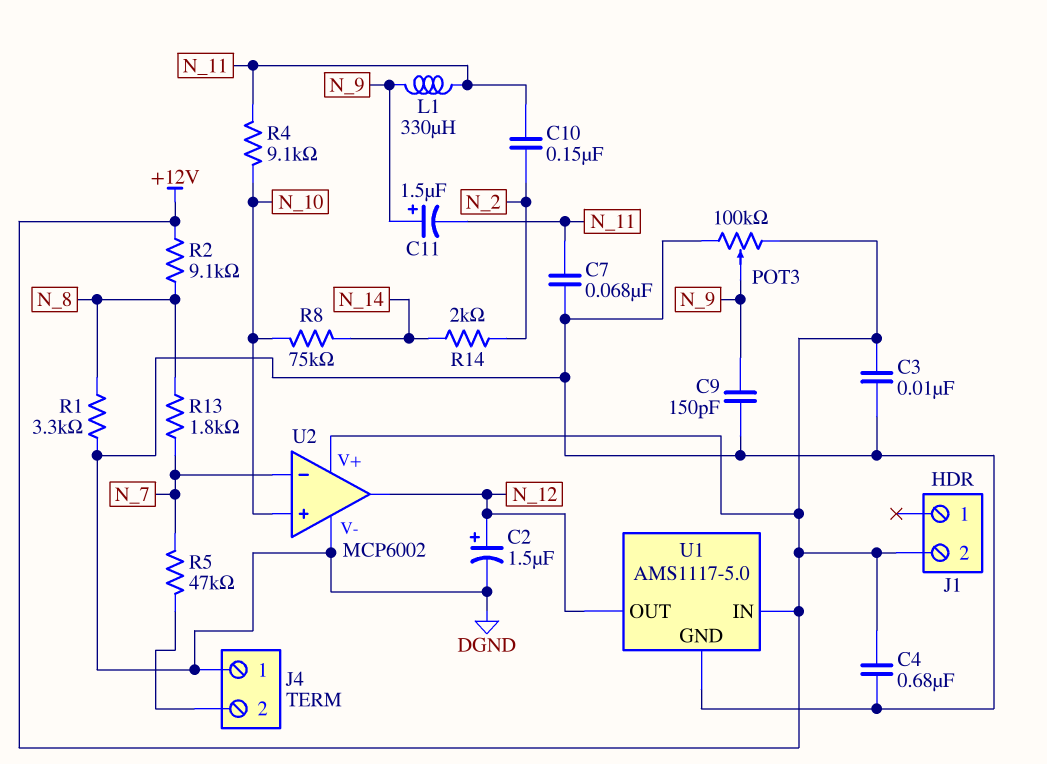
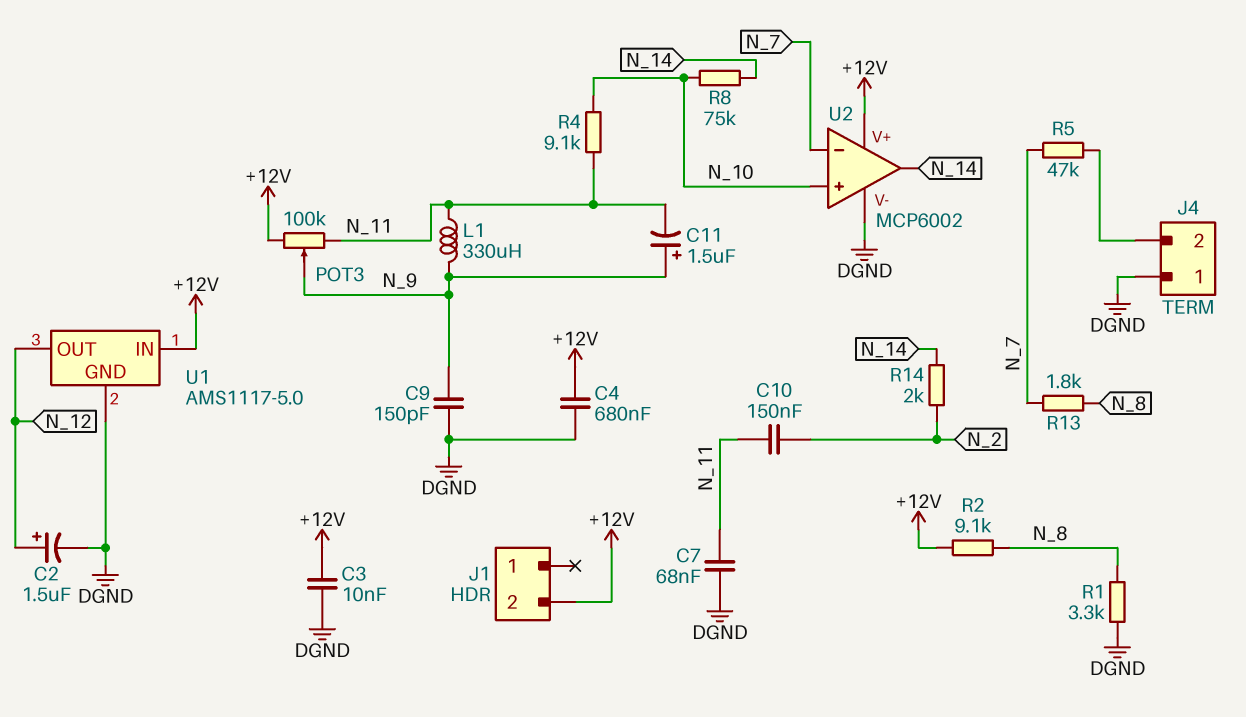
POT3: 100k (+12V, DGND, wiper N_9) -> 100k (+12V, N_11, wiper N_9)
U2 pin out: N_12 -> N_14

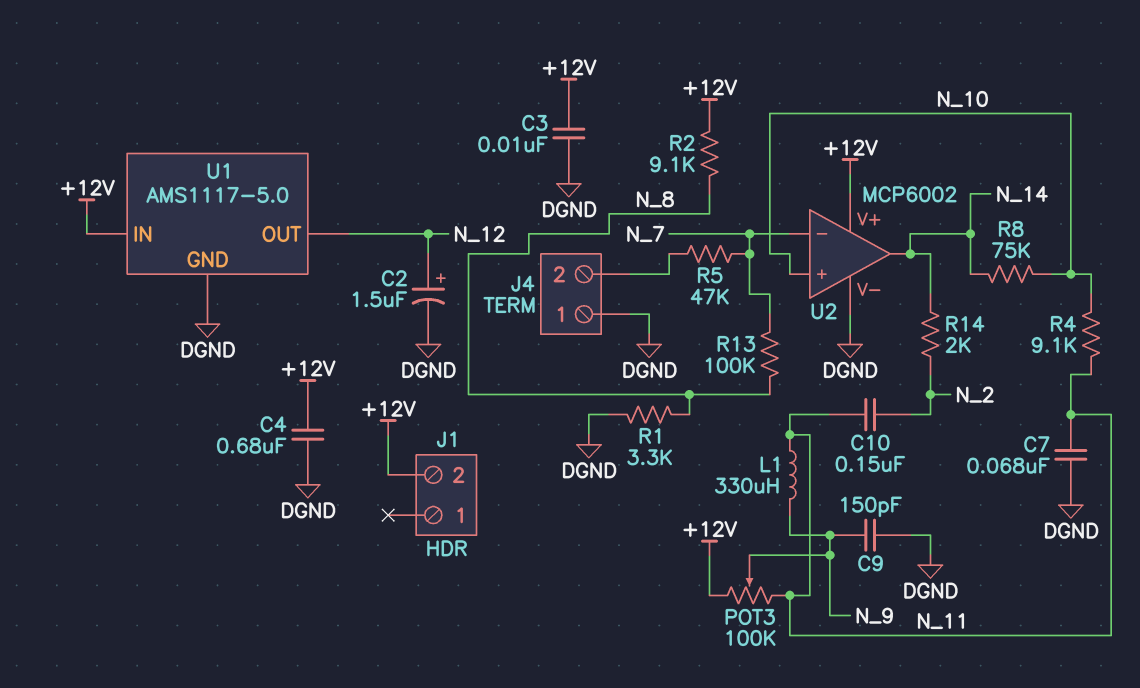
C11: 1.5uF (plus N_9, minus N_11) -> none
R13: 1.8k (N_7, N_8) -> 100k (N_7, N_8)

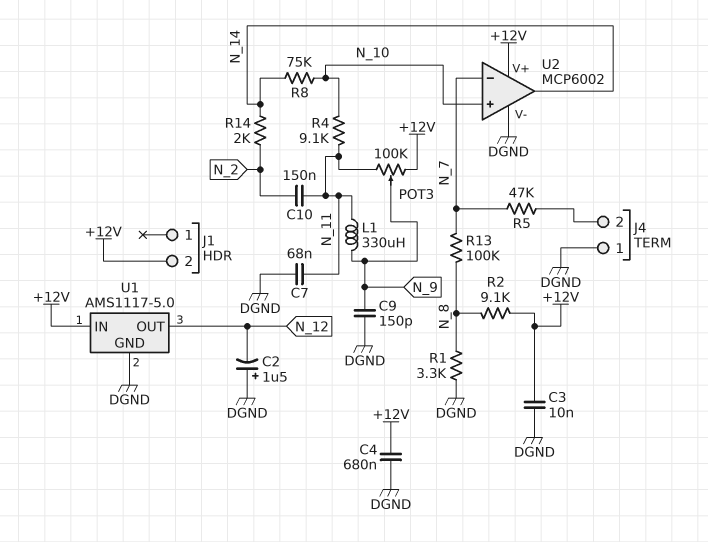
C2: 1.5uF (plus N_12, minus DGND) -> 1.5uF (plus DGND, minus N_12)

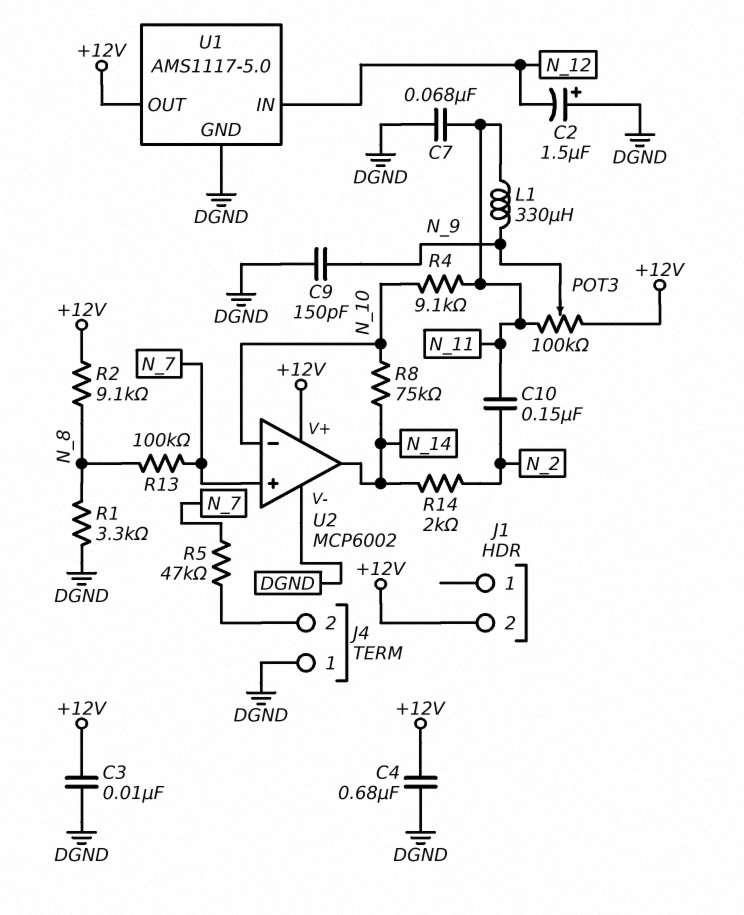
U1 pin IN: +12V -> N_12
U1 pin OUT: N_12 -> +12V
U2 pin in+: N_10 -> N_7
U2 pin in-: N_7 -> N_10

